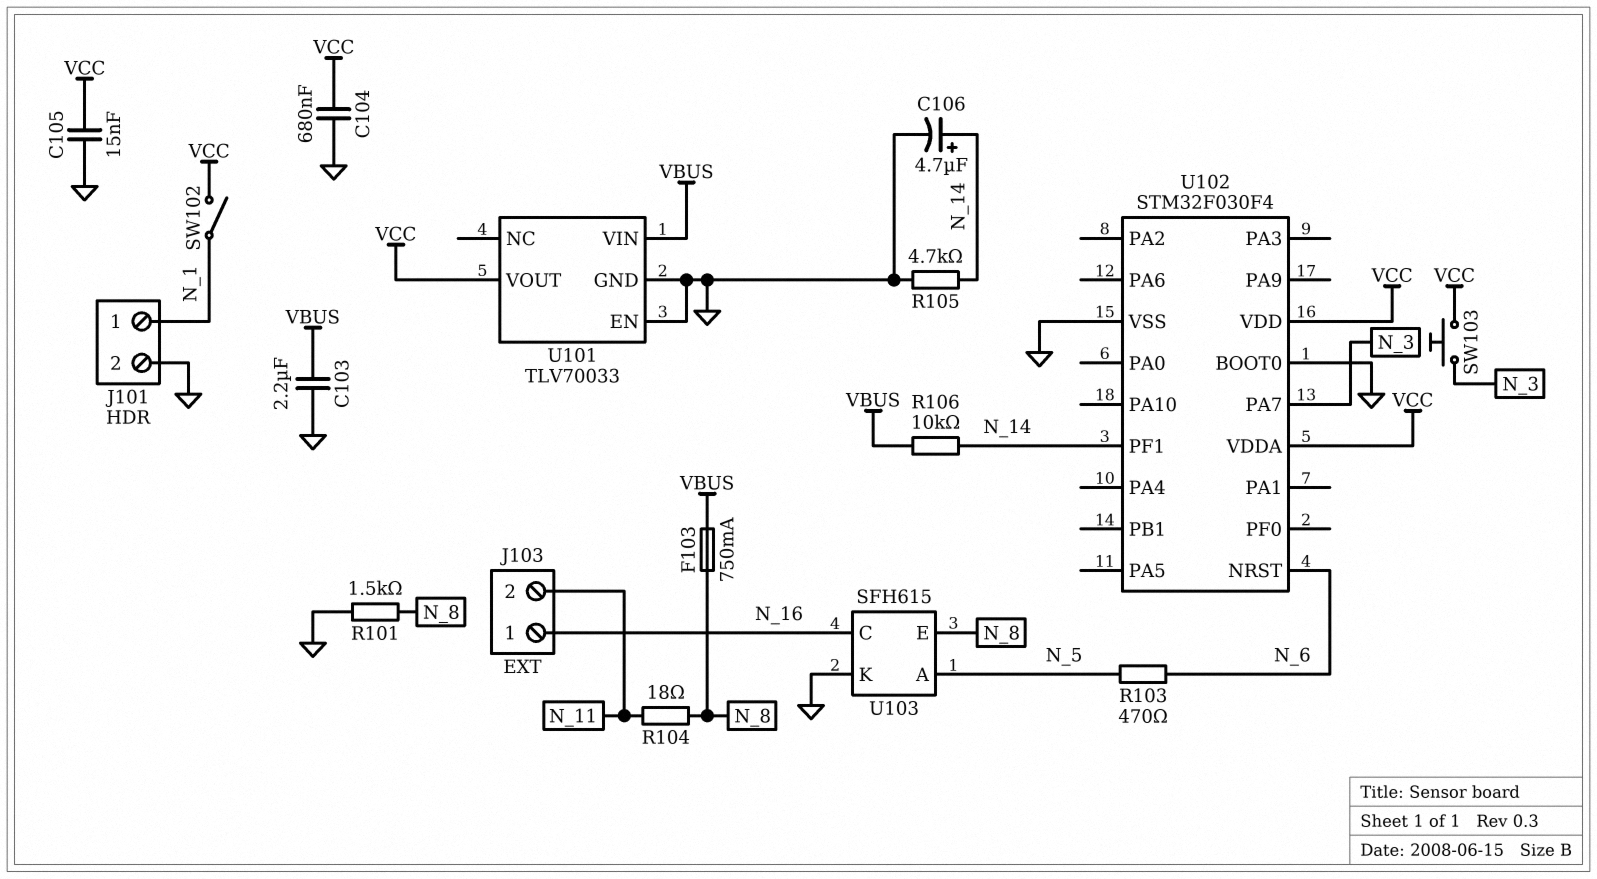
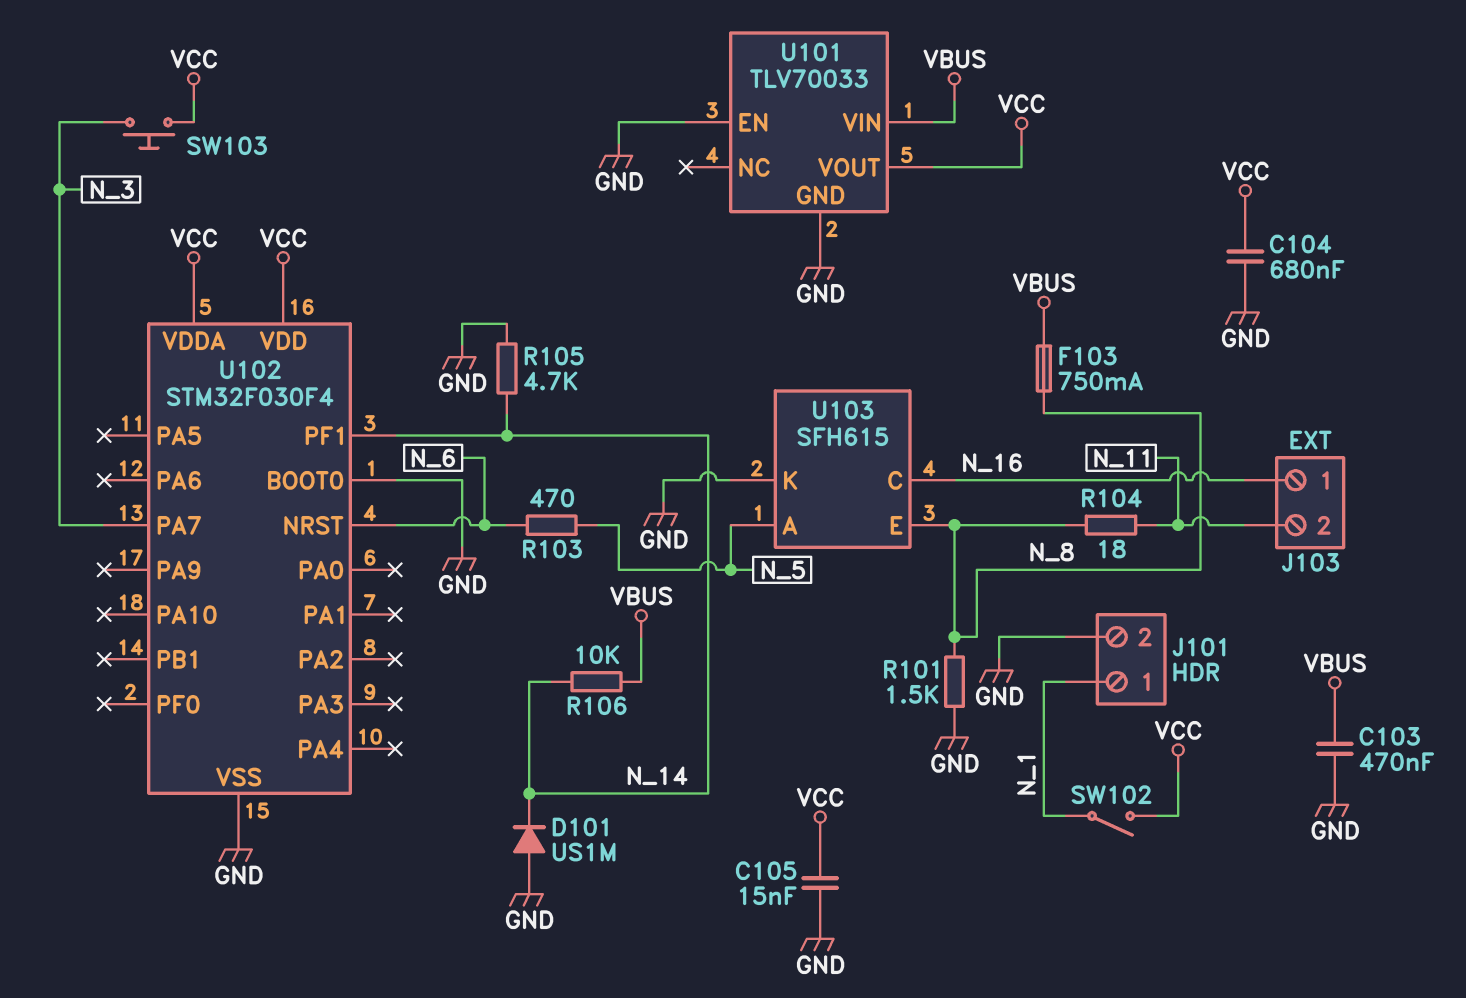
C103: 2.2uF (GND, VBUS) -> 470nF (GND, VBUS)
C106: 4.7uF (plus N_14, minus GND) -> none
D101: none -> diode US1M (A GND, K N_14)

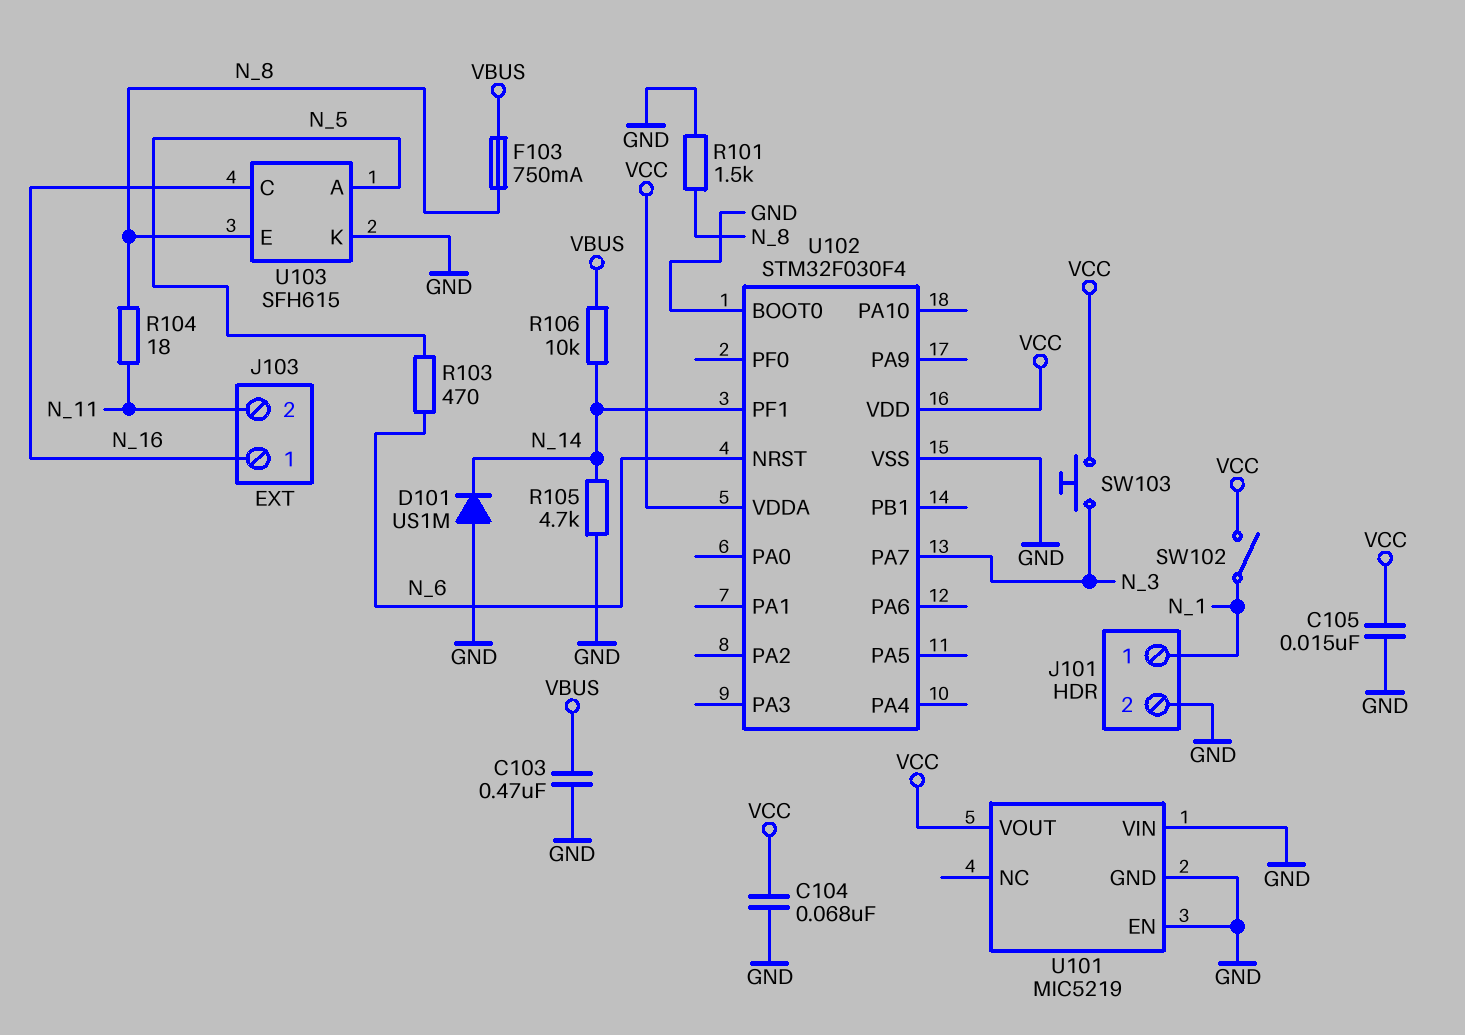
C104: 680nF (GND, VCC) -> 68nF (GND, VCC)
U101: TLV70033 -> MIC5219
U101 pin VIN: VBUS -> GND

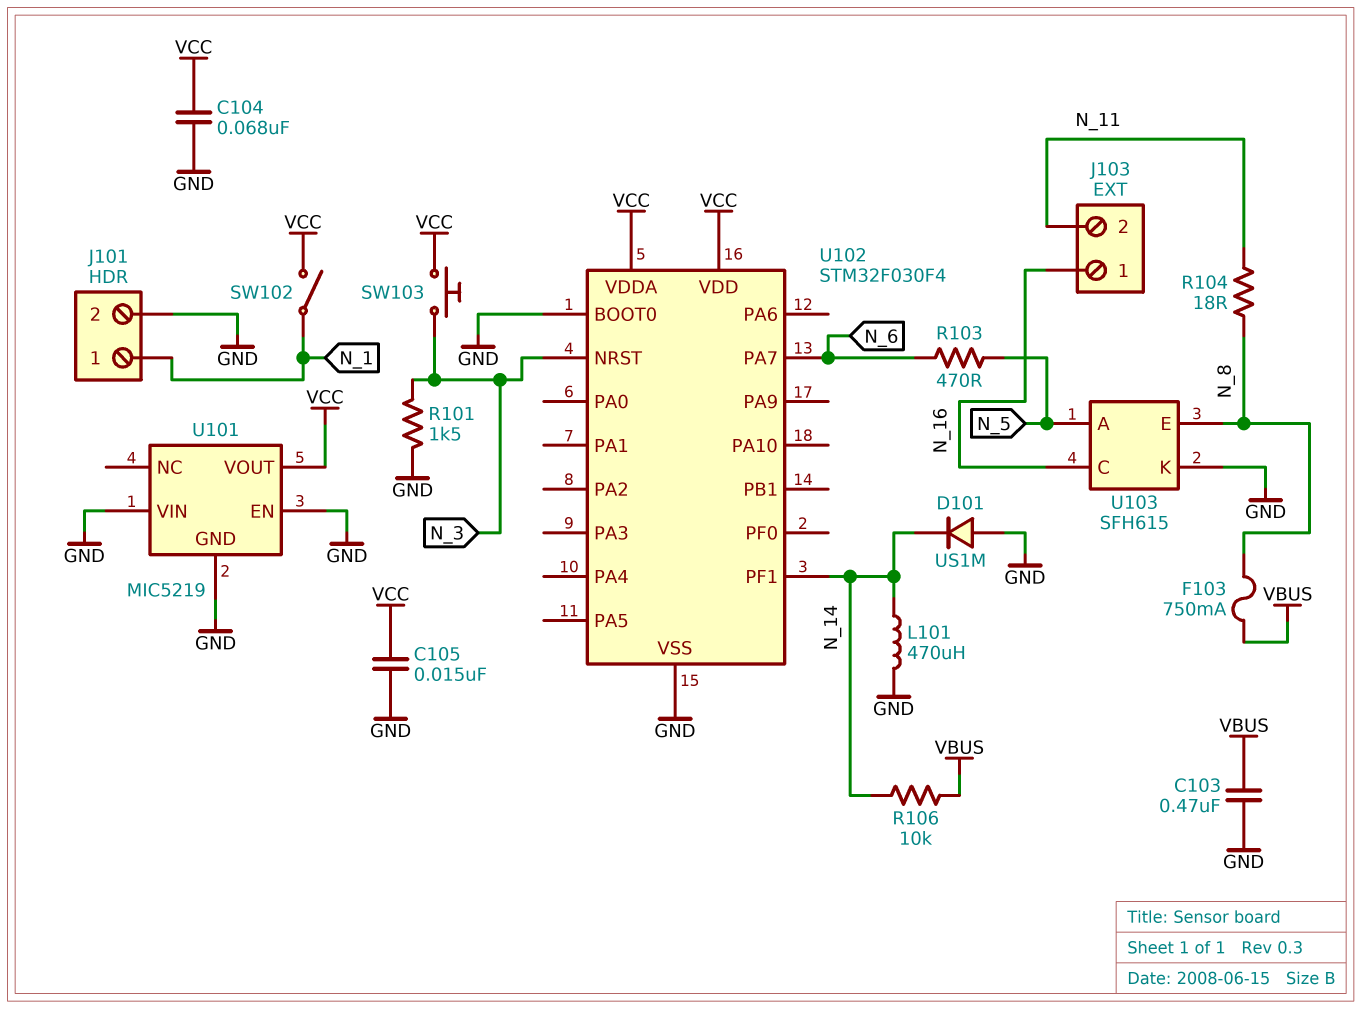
L101: none -> 470uH (GND, N_14)
R101: 1.5k (GND, N_8) -> 1.5k (GND, N_3)
R105: 4.7k (GND, N_14) -> none
U102 pin NRST: N_6 -> N_3
U102 pin PA7: N_3 -> N_6

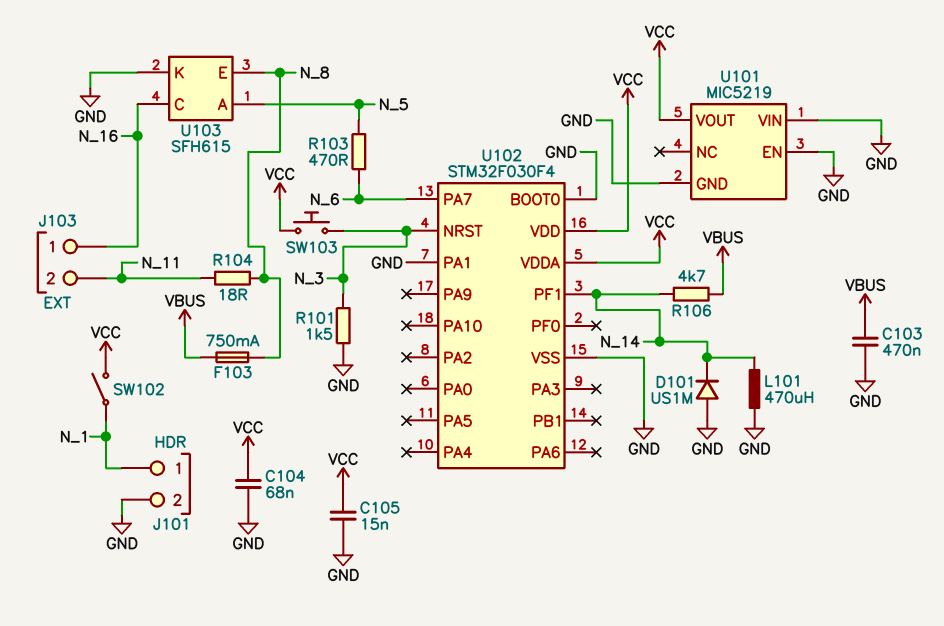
R106: 10k (N_14, VBUS) -> 4.7k (N_14, VBUS)
U102 pin PA1: none -> GND

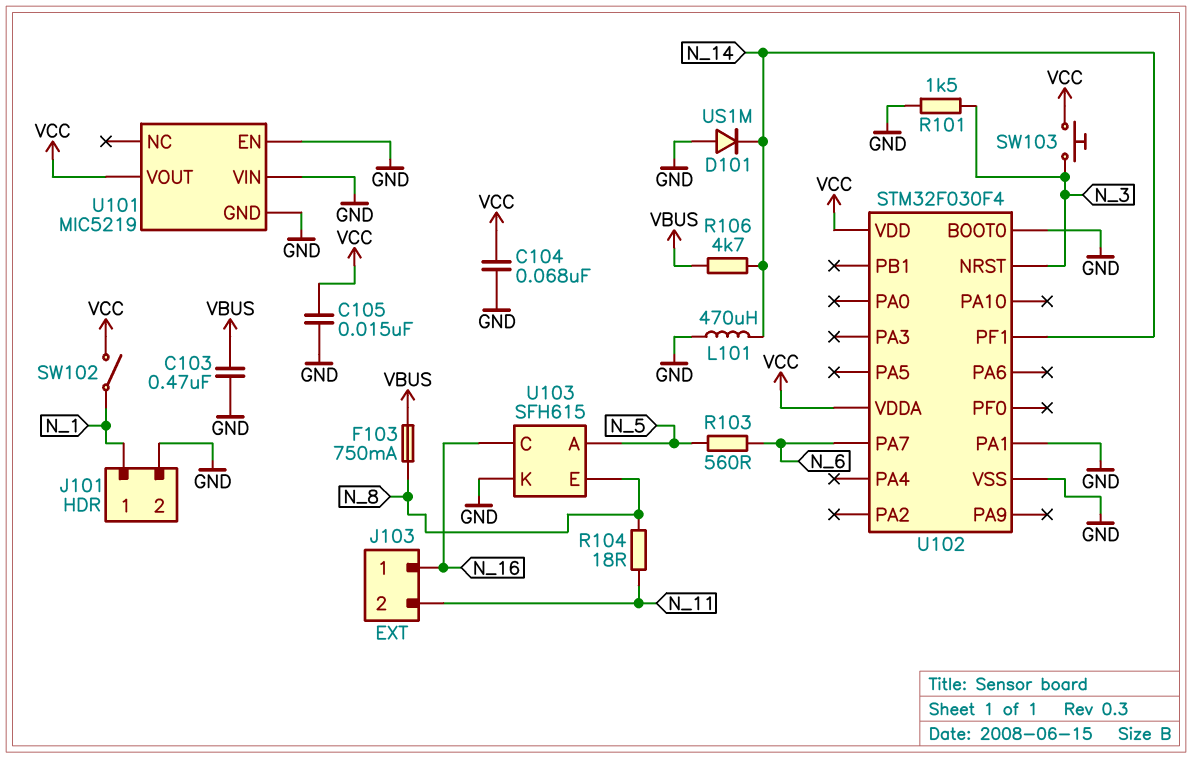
R103: 470 (N_5, N_6) -> 560 (N_5, N_6)

